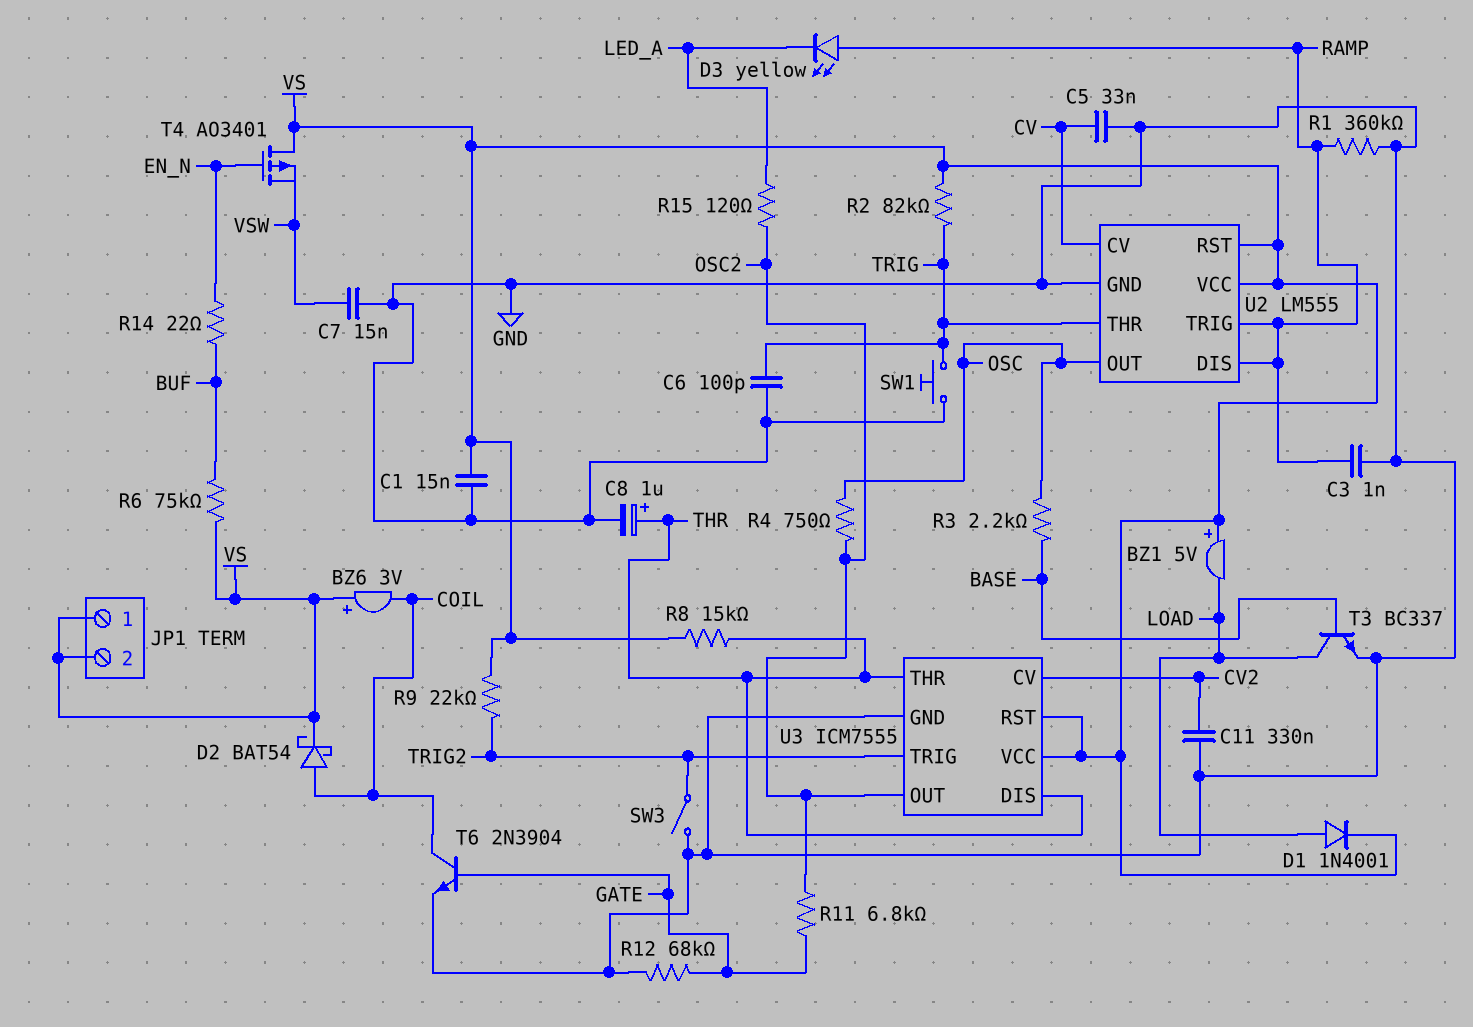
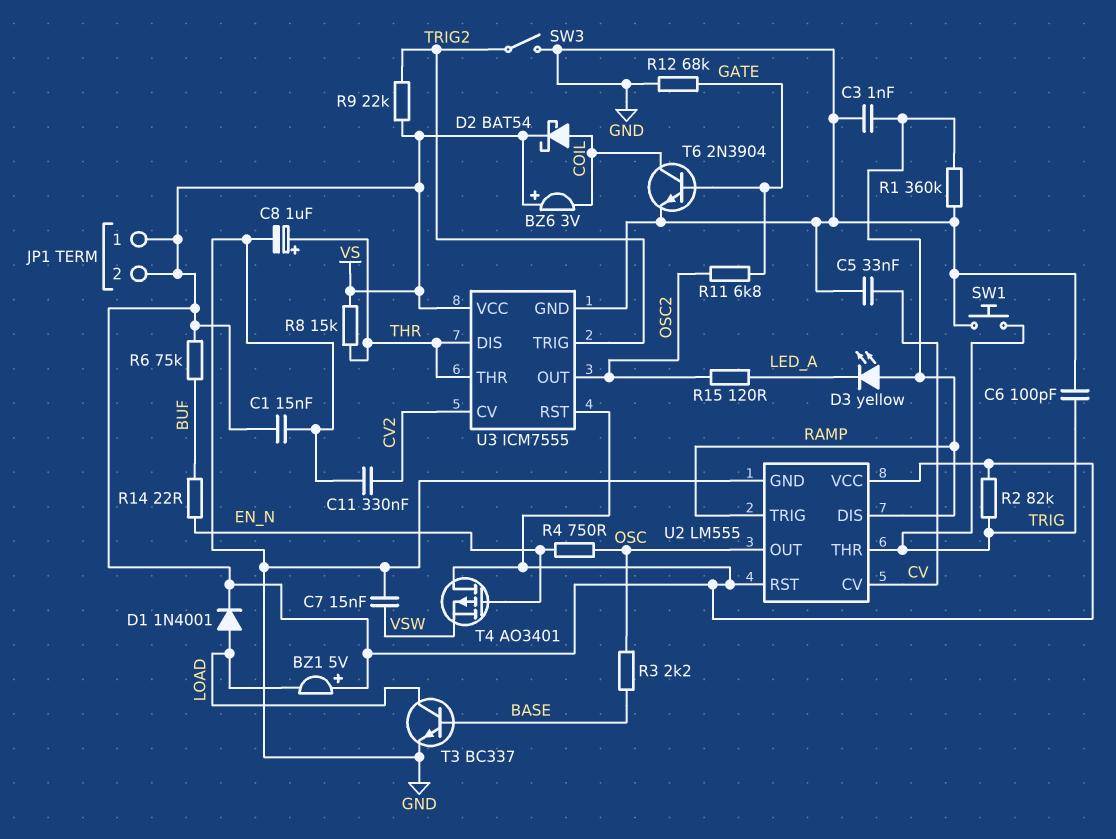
R4: 750 (OSC, OSC2) -> 750 (EN_N, OSC)

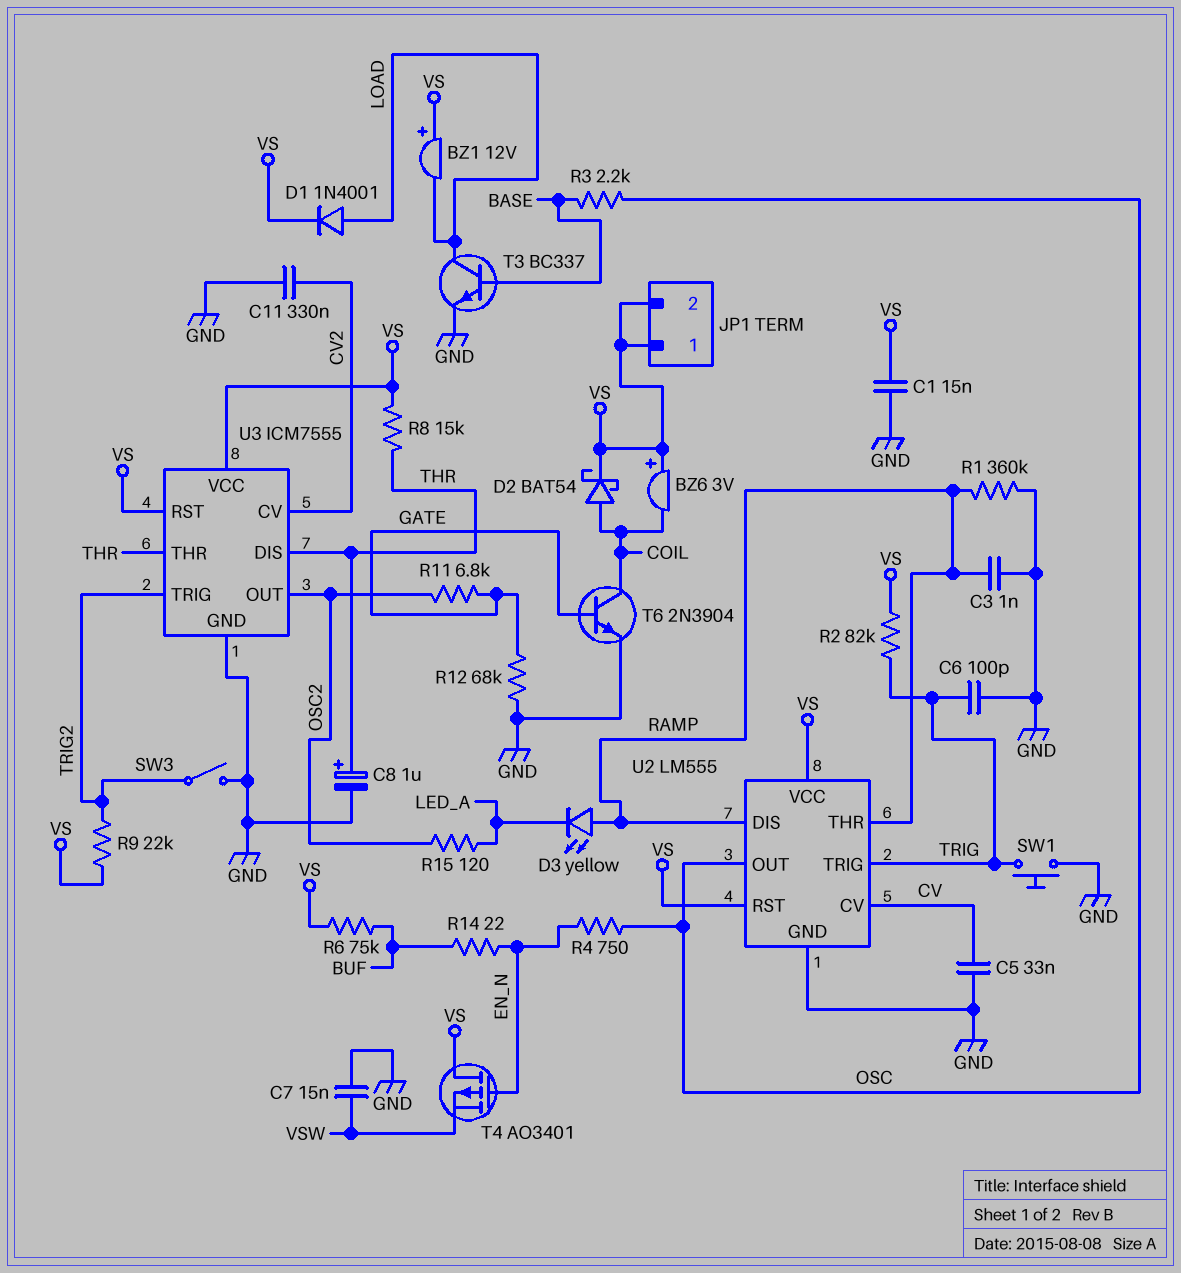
BZ1: buzzer 5V (plus VS, minus LOAD) -> buzzer 12V (plus VS, minus LOAD)
U2 pin THR: TRIG -> RAMP
U2 pin TRIG: RAMP -> TRIG

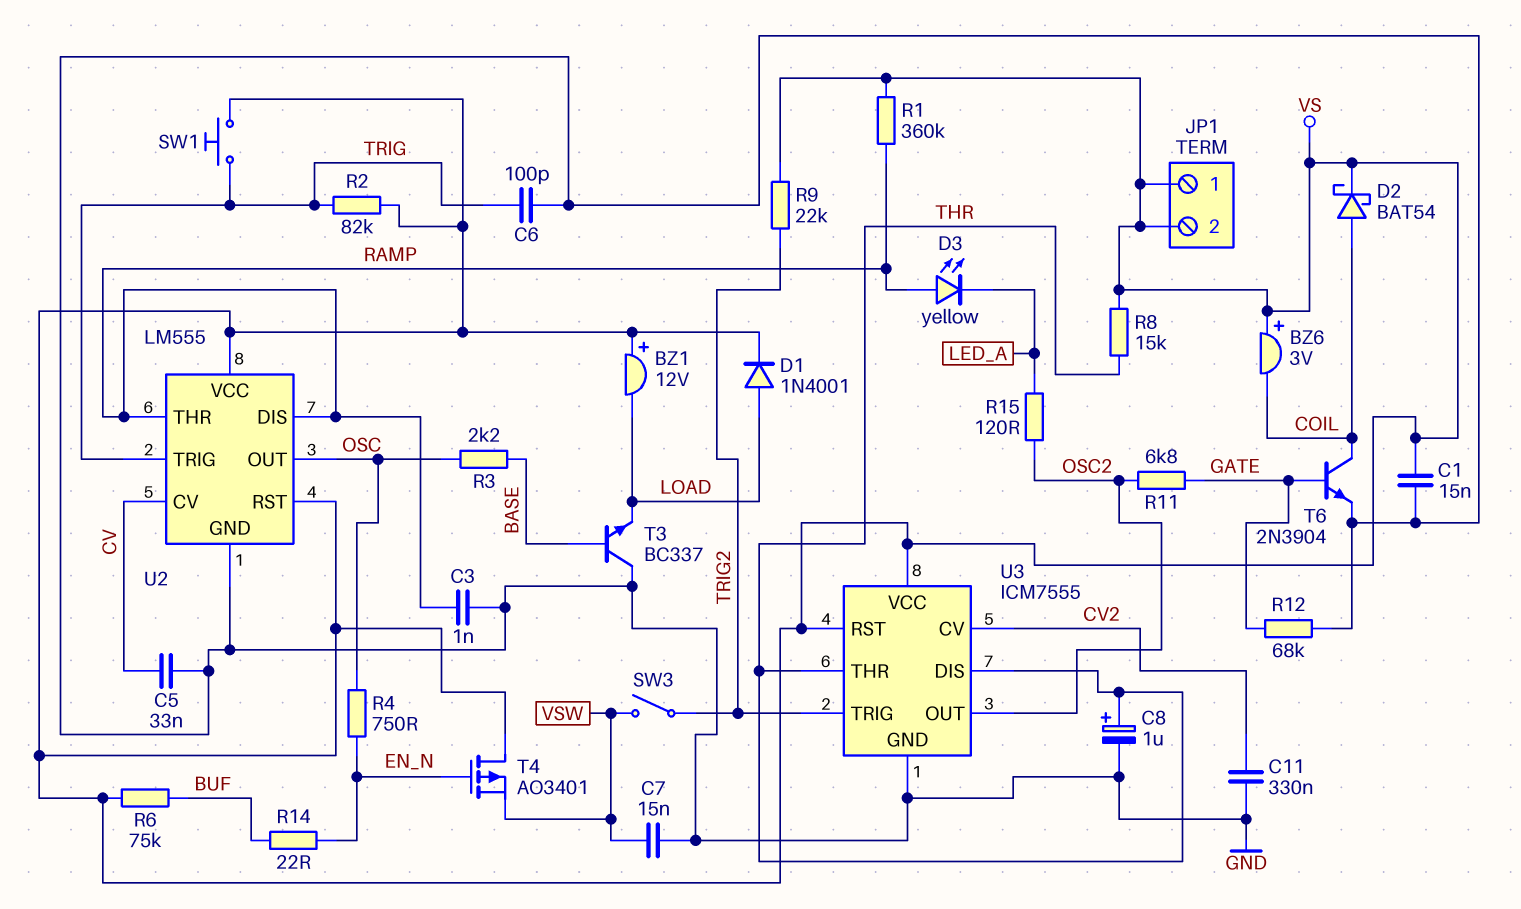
R1: 360k (GND, RAMP) -> 360k (RAMP, VS)
SW1: button (GND, TRIG) -> button (TRIG, VS)
SW3: switch (GND, TRIG2) -> switch (TRIG2, VSW)
T3: NPN BC337 (B BASE, C LOAD, E GND) -> NPN BC337 (B BASE, C GND, E LOAD)

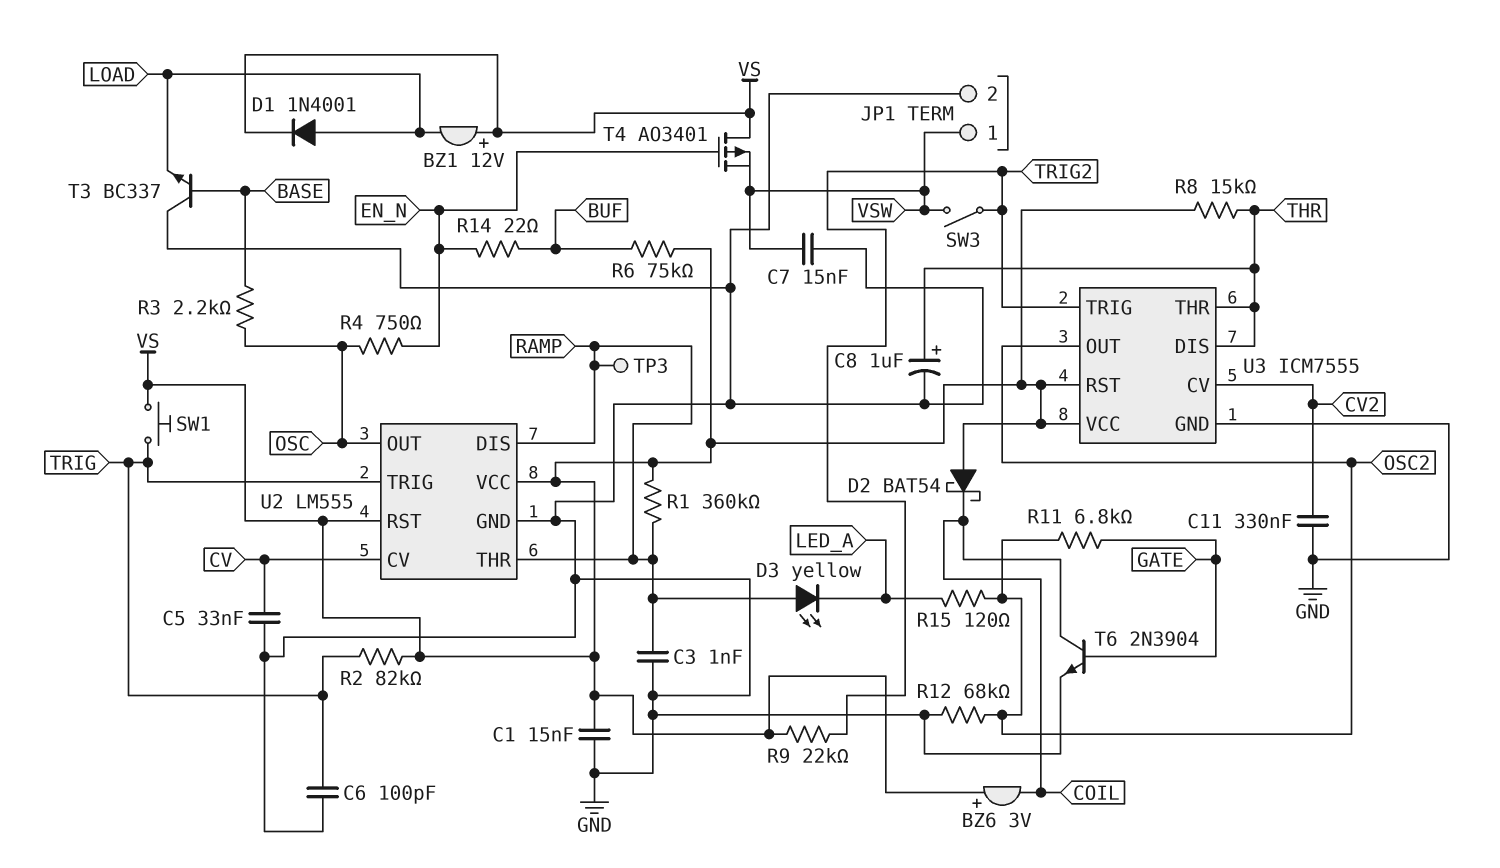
D2: schottky BAT54 (A COIL, K VS) -> schottky BAT54 (A VS, K COIL)
JP1 pin 1: VS -> VSW
JP1 pin 2: VS -> GND
R12: 68k (GATE, GND) -> 68k (GND, OSC2)
TP3: none -> test point (RAMP)

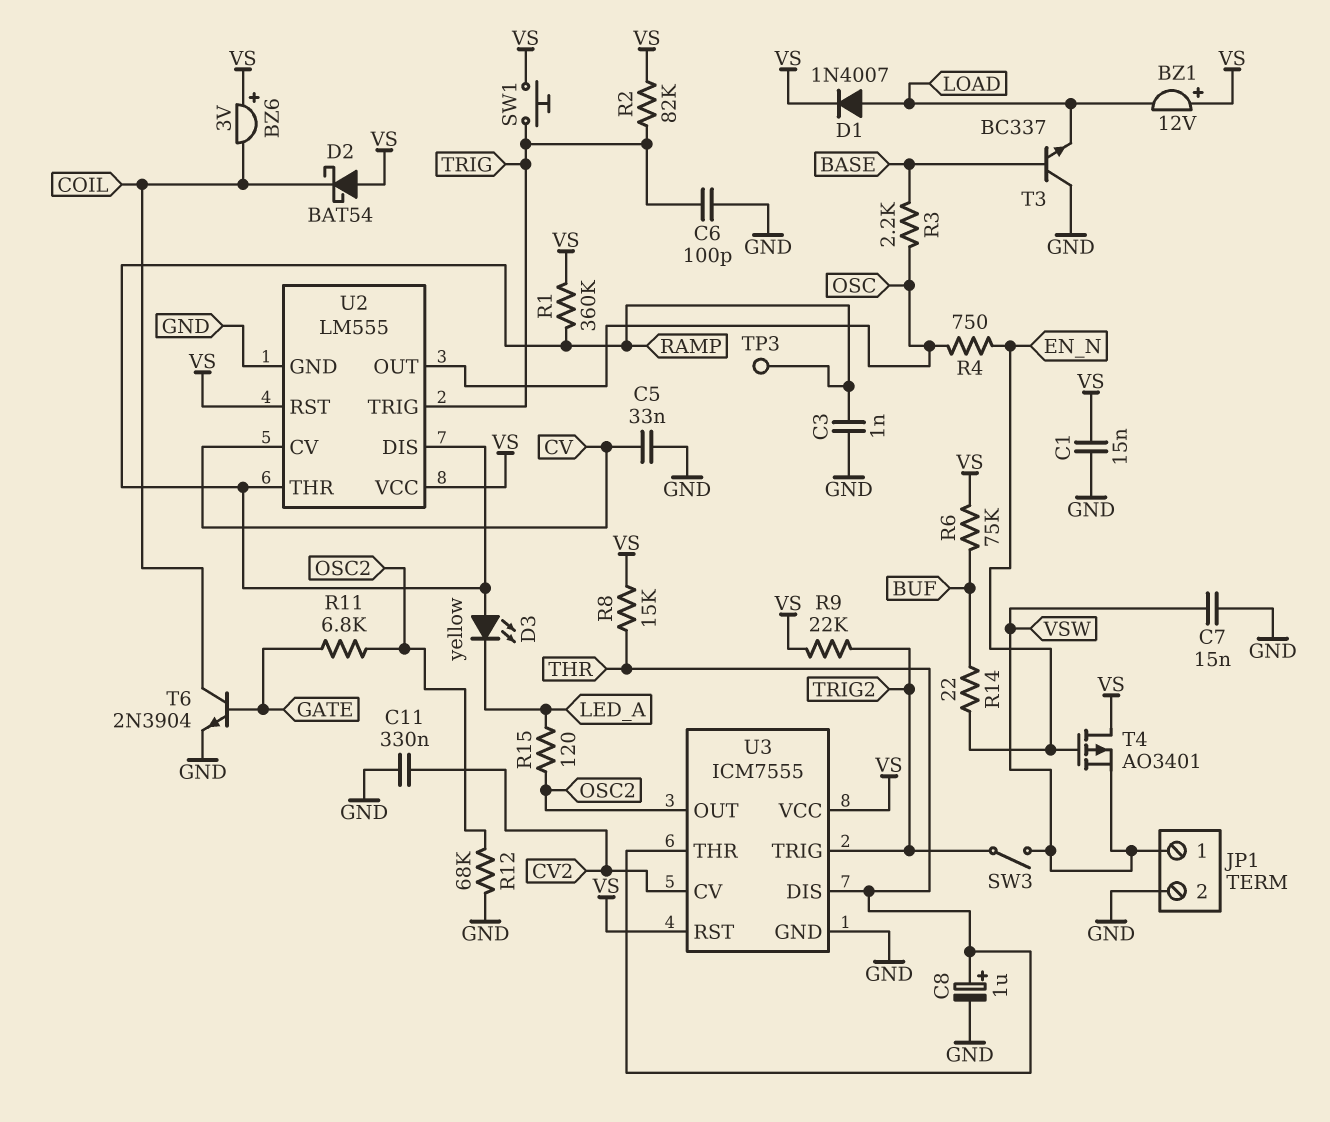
D1: diode 1N4001 (A LOAD, K VS) -> diode 1N4007 (A LOAD, K VS)

